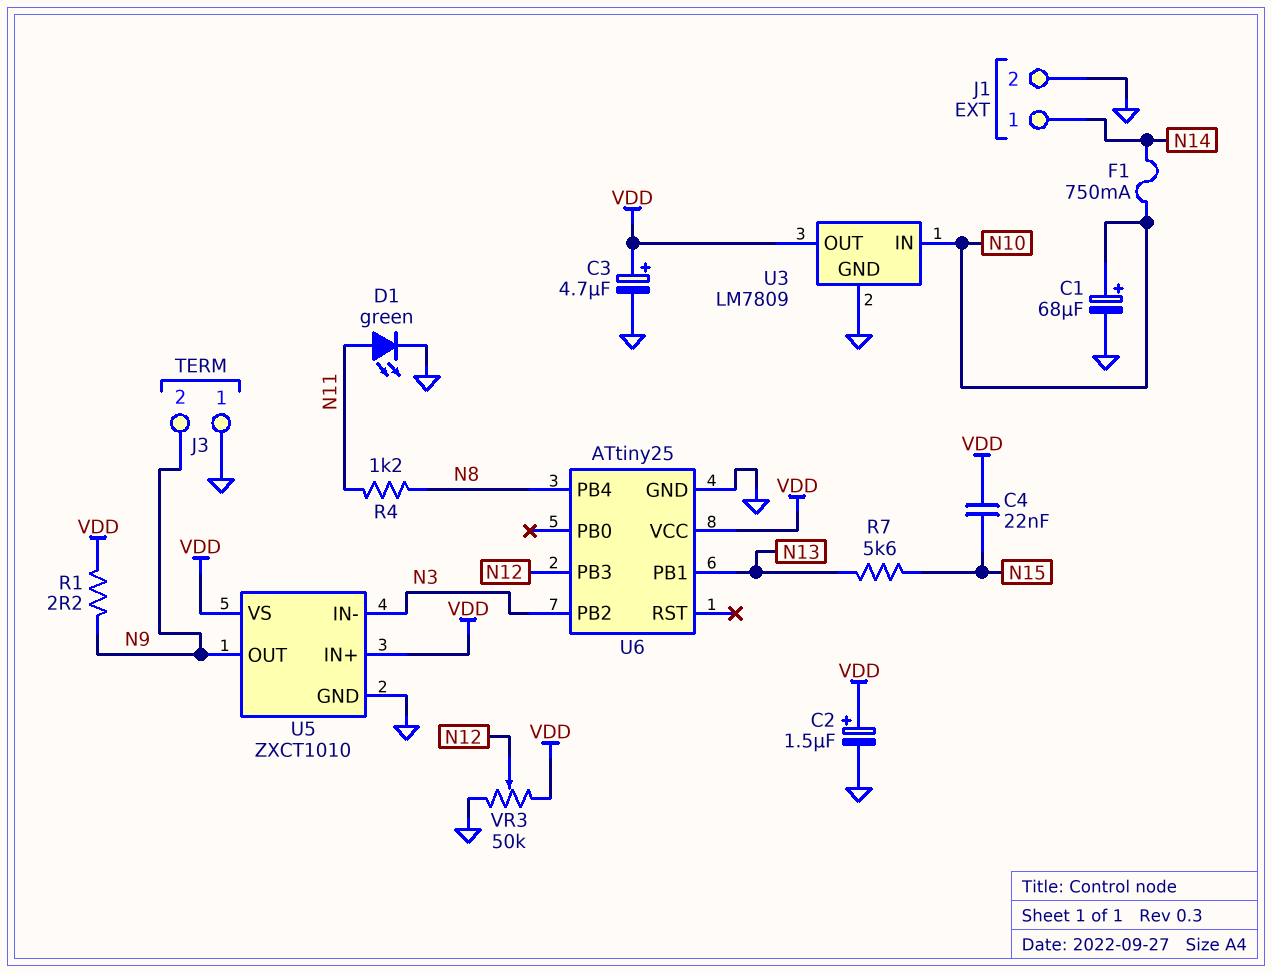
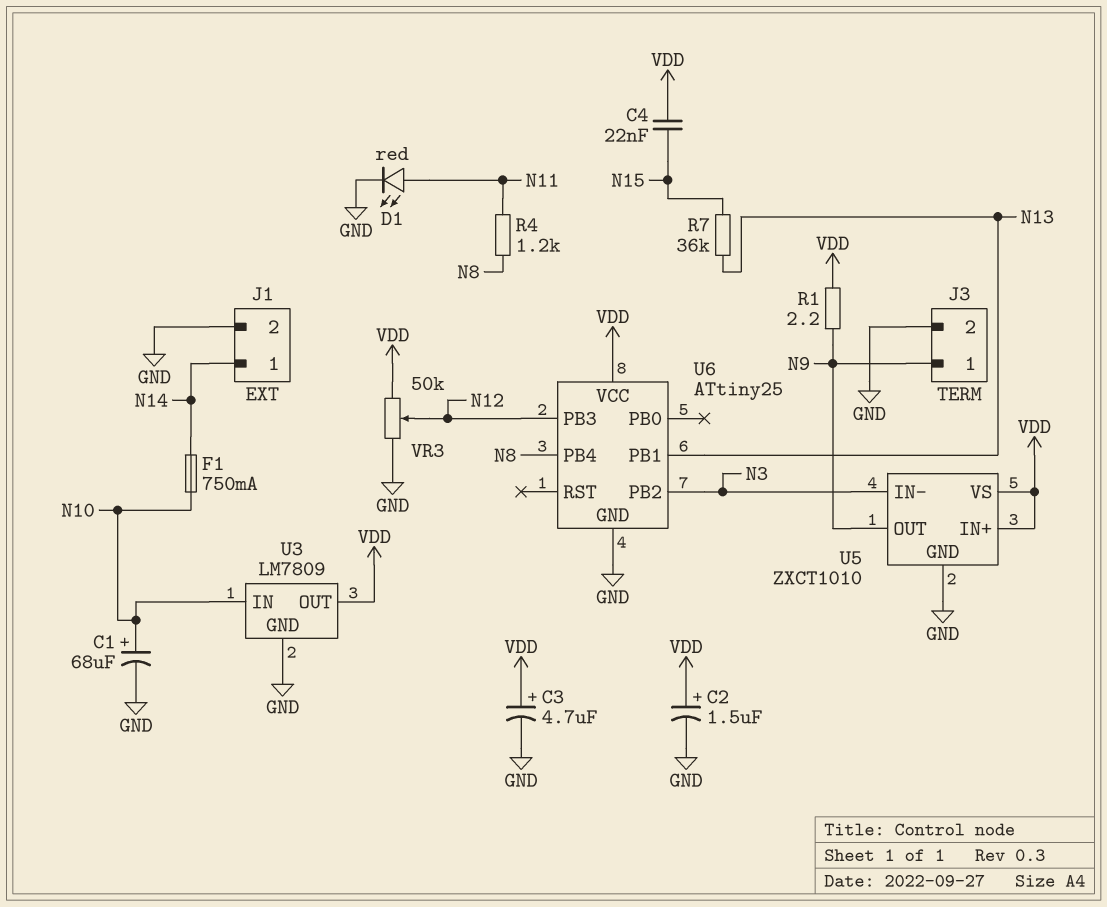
D1: LED green (A N11, K GND) -> LED red (A N11, K GND)
J3 pin 1: GND -> N9
J3 pin 2: N9 -> GND
R7: 5.6k (N13, N15) -> 36k (N13, N15)

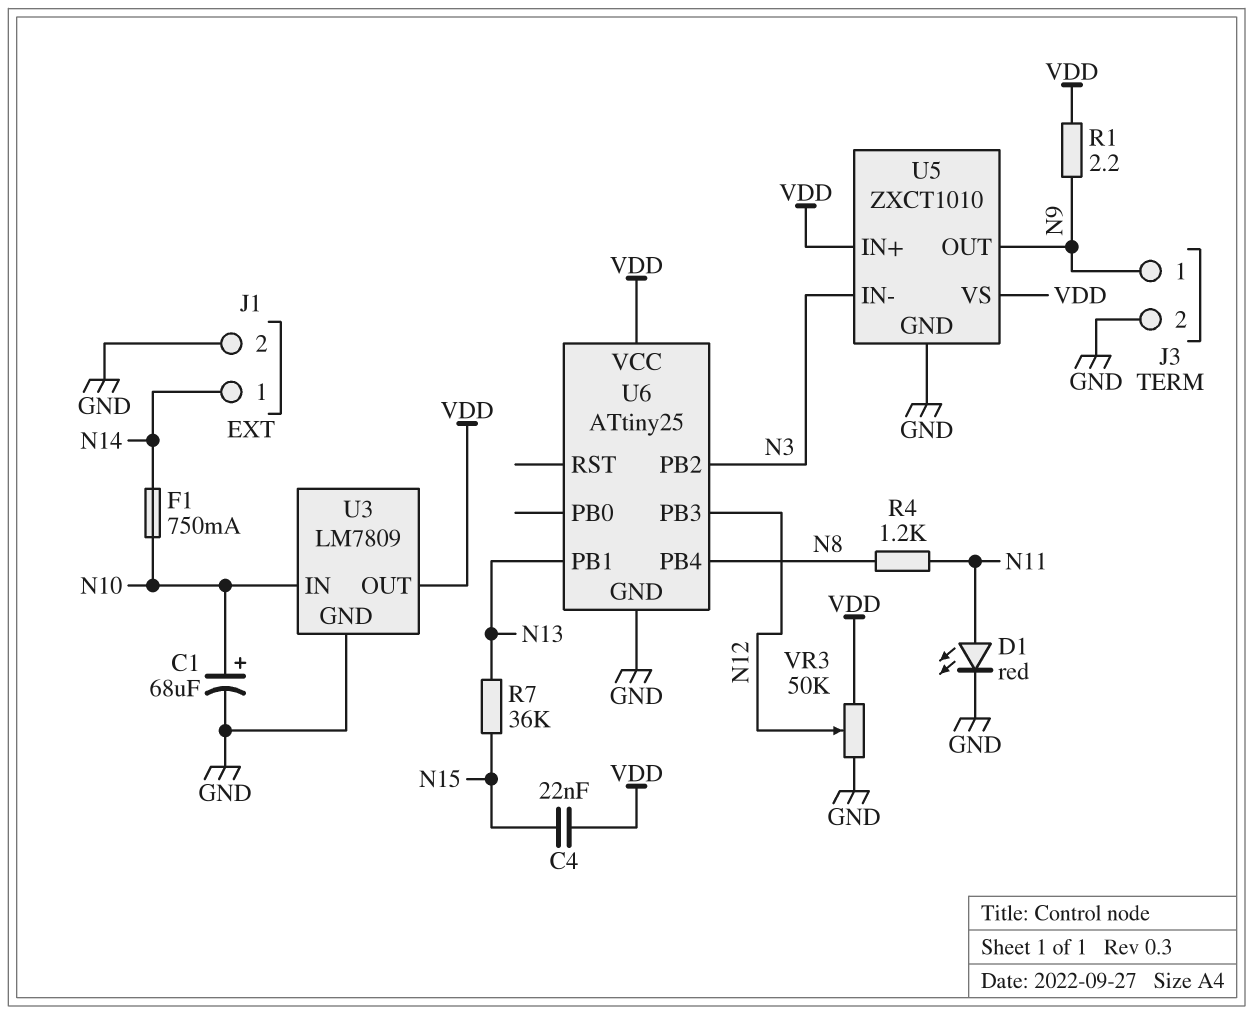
C2: 1.5uF (plus VDD, minus GND) -> none
C3: 4.7uF (plus VDD, minus GND) -> none

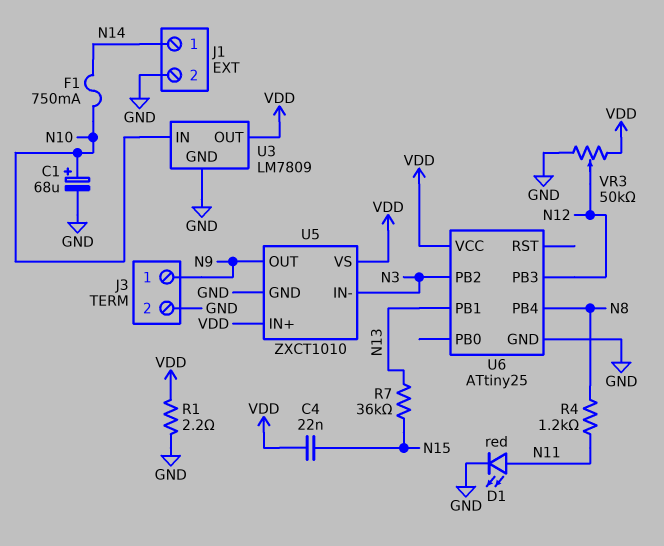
R1: 2.2 (N9, VDD) -> 2.2 (GND, VDD)

